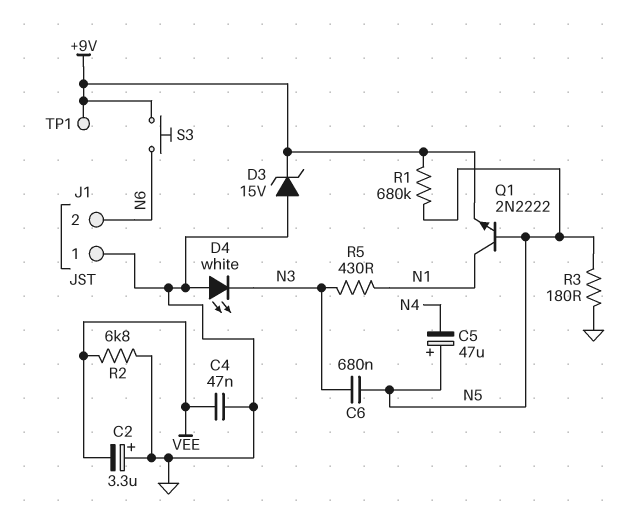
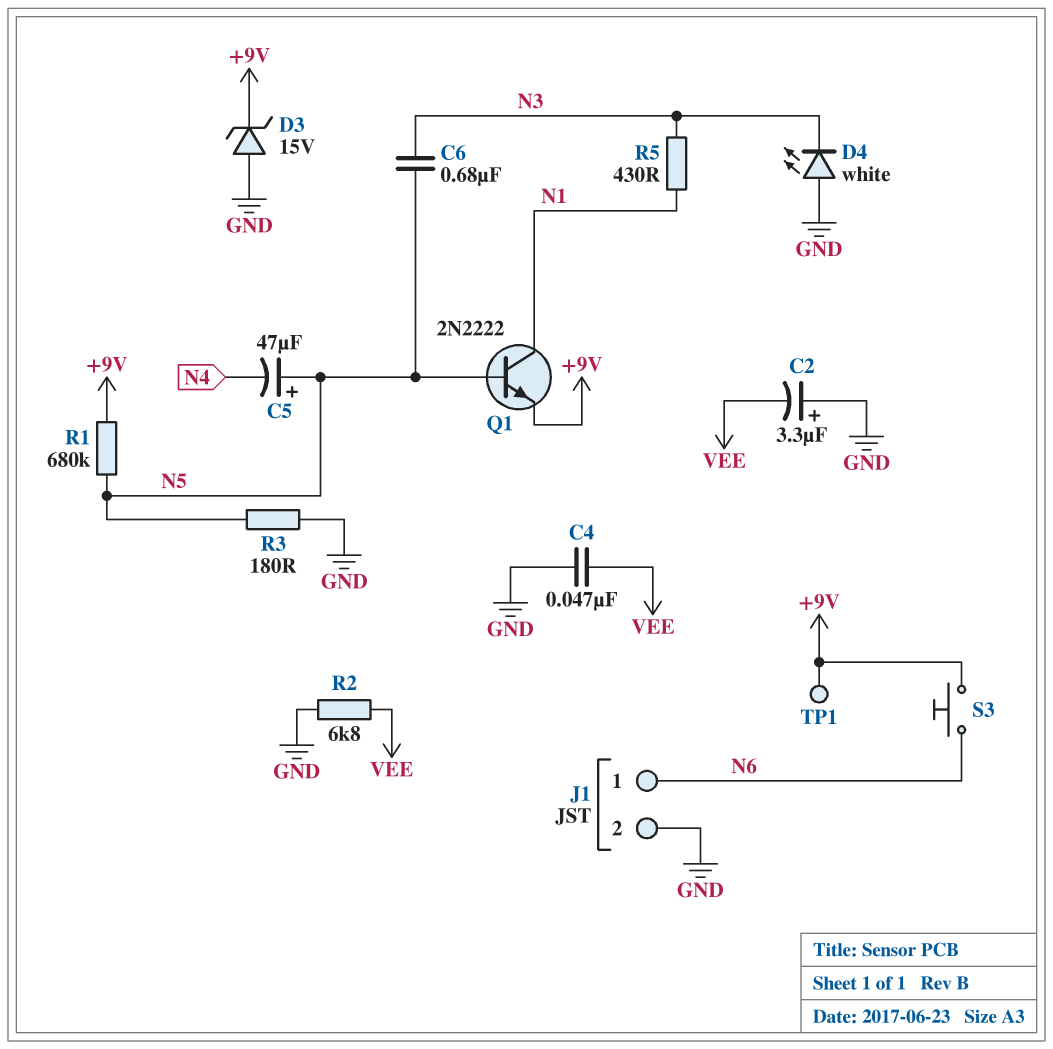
J1 pin 1: GND -> N6
J1 pin 2: N6 -> GND

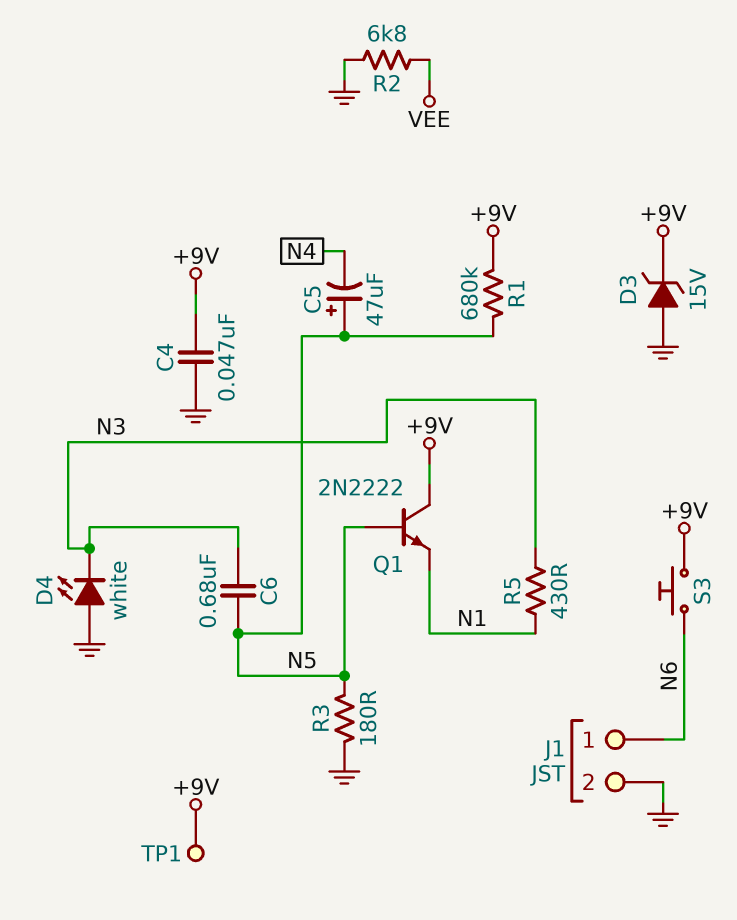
C2: 3.3uF (plus GND, minus VEE) -> none
C4: 47nF (GND, VEE) -> 47nF (+9V, GND)
Q1: NPN 2N2222 (B N5, C N1, E +9V) -> NPN 2N2222 (B N5, C +9V, E N1)

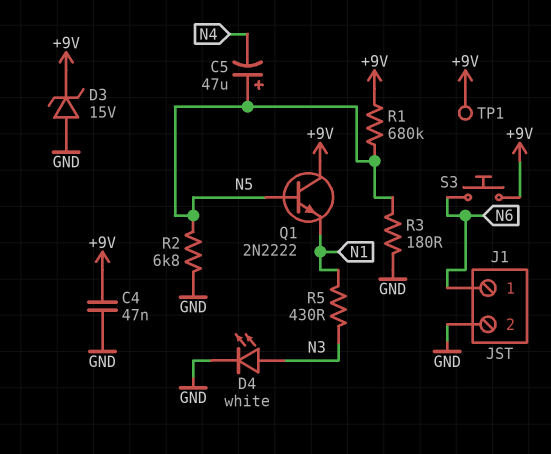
C6: 680nF (N3, N5) -> none
D4: LED white (A GND, K N3) -> LED white (A N3, K GND)
R2: 6.8k (GND, VEE) -> 6.8k (GND, N5)

